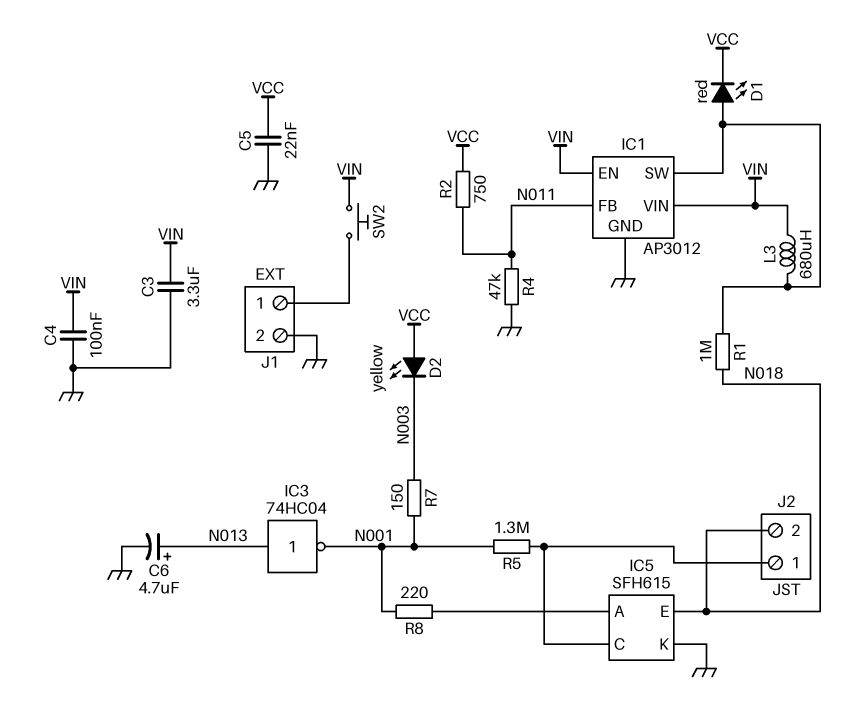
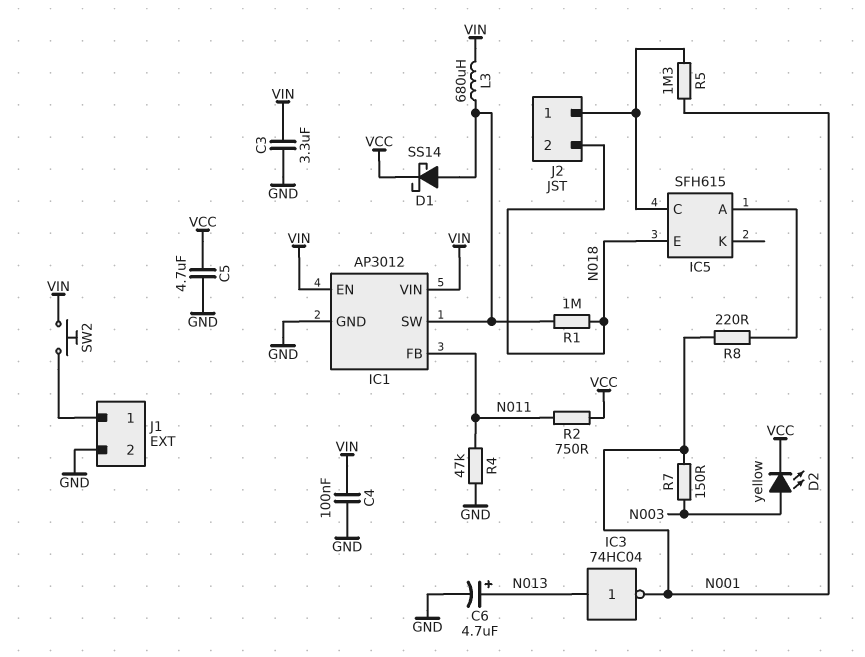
C5: 22nF (GND, VCC) -> 4.7uF (GND, VCC)
D1: LED red (A IC1/SW, K VCC) -> schottky SS14 (A IC1/SW, K VCC)
D2: LED yellow (A VCC, K N003) -> LED yellow (A N003, K VCC)
IC5 pin K: GND -> none

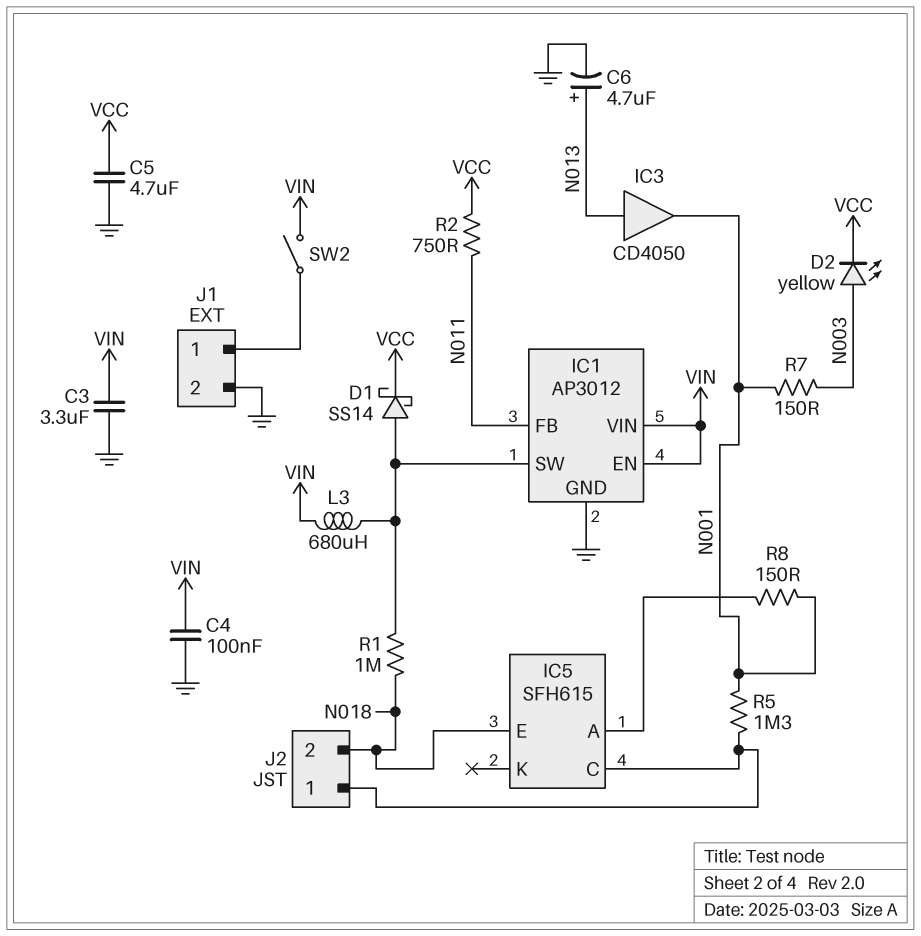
IC3: NOT 74HC04 (in N013, out N001) -> buffer CD4050 (in N013, out N001)
R4: 47k (GND, N011) -> none
R8: 220 (IC5/A, N001) -> 150 (IC5/A, N001)
SW2: button (J1/1, VIN) -> switch (J1/1, VIN)

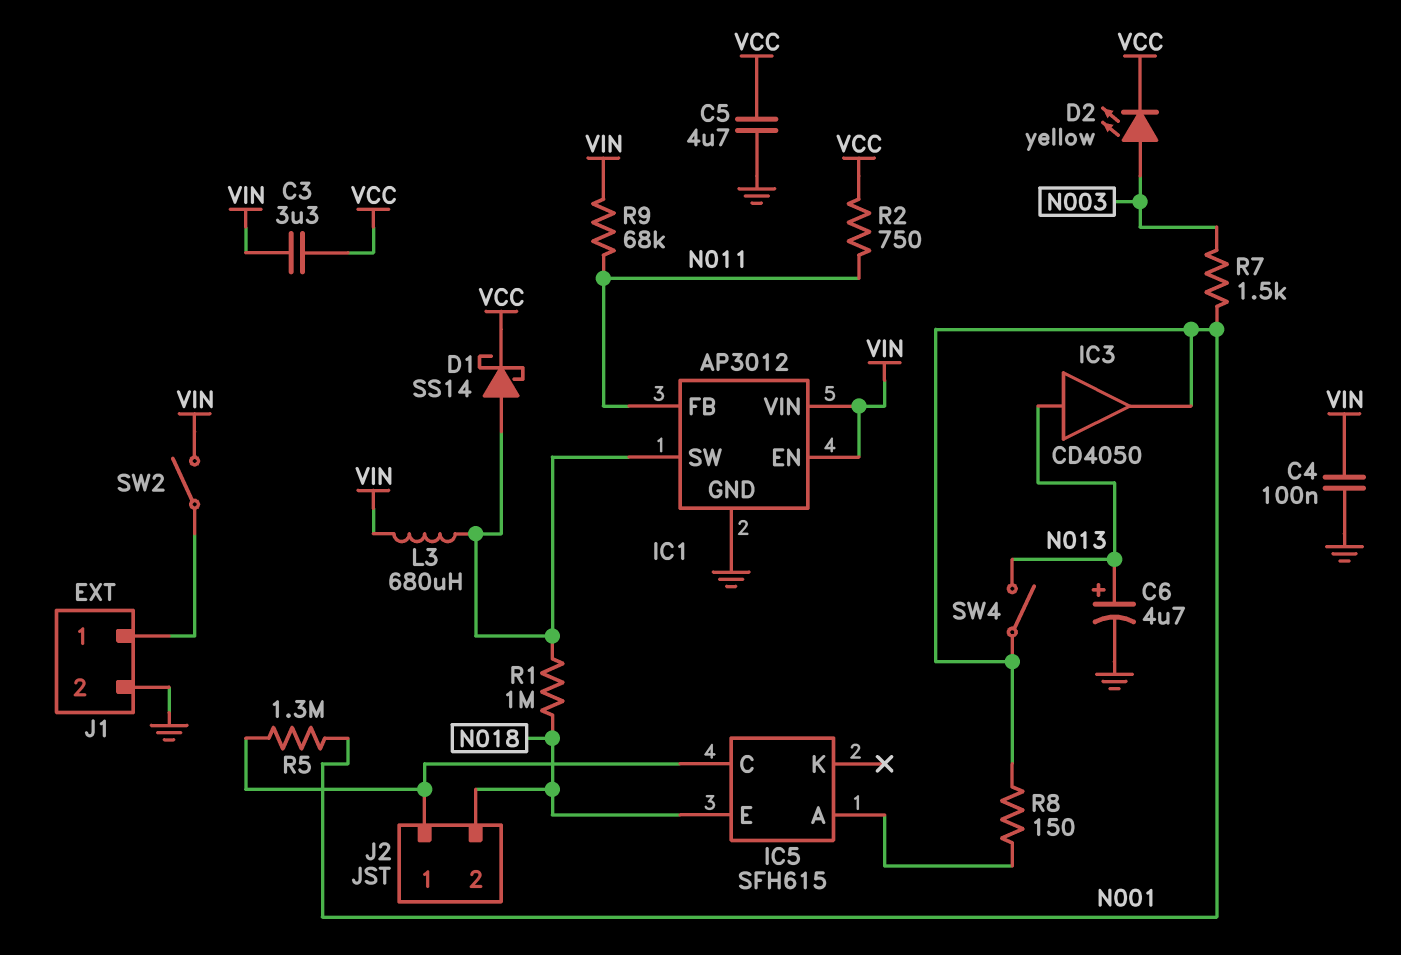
C3: 3.3uF (GND, VIN) -> 3.3uF (VCC, VIN)
R7: 150 (N001, N003) -> 1.5k (N001, N003)
R9: none -> 68k (N011, VIN)
SW4: none -> switch (N001, N013)

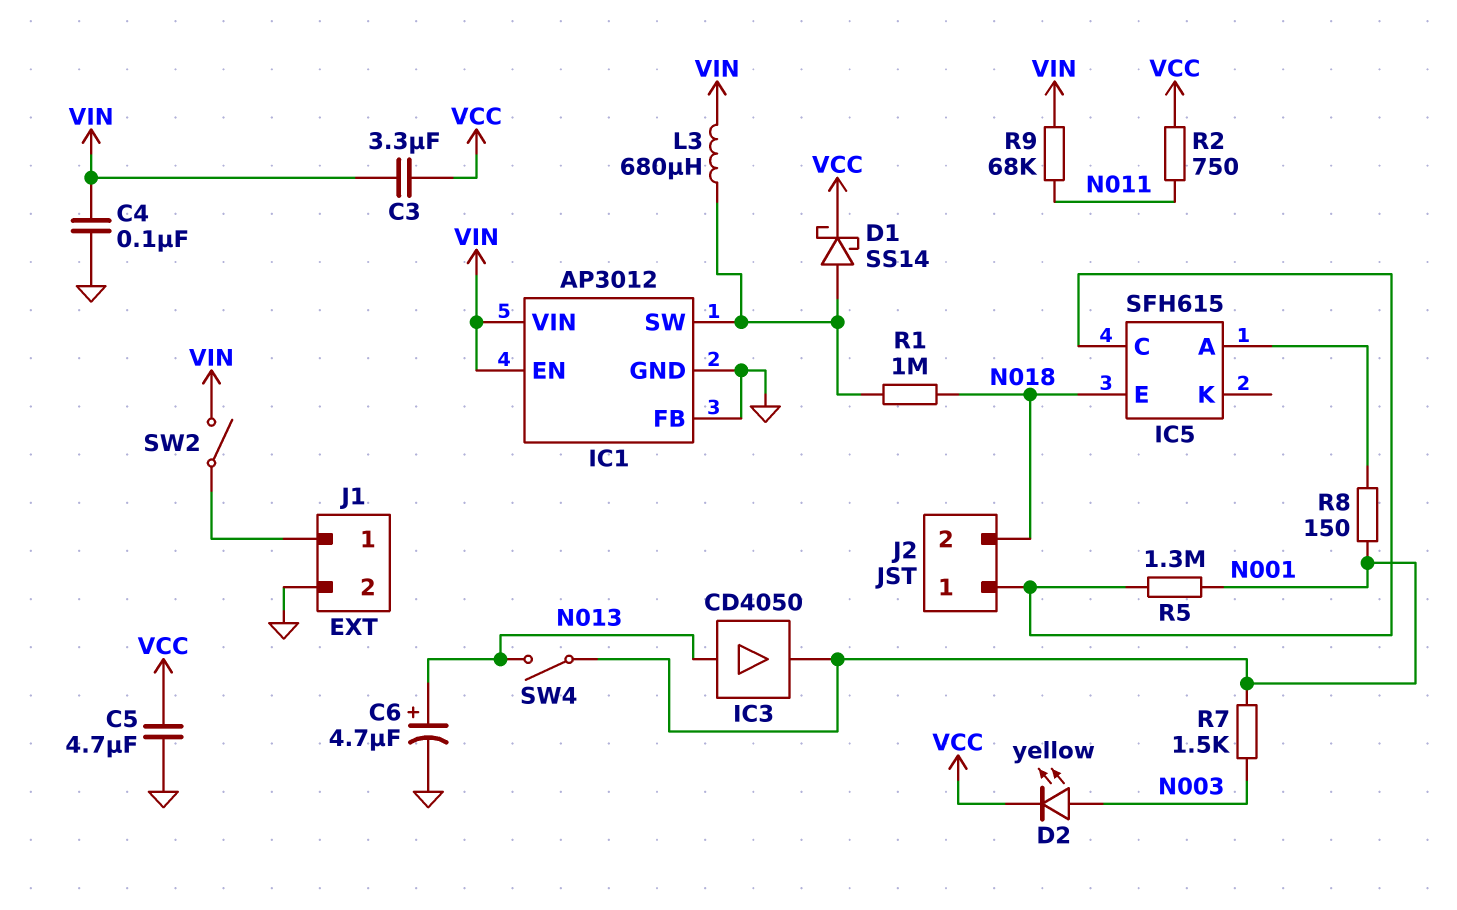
IC1 pin FB: N011 -> GND

